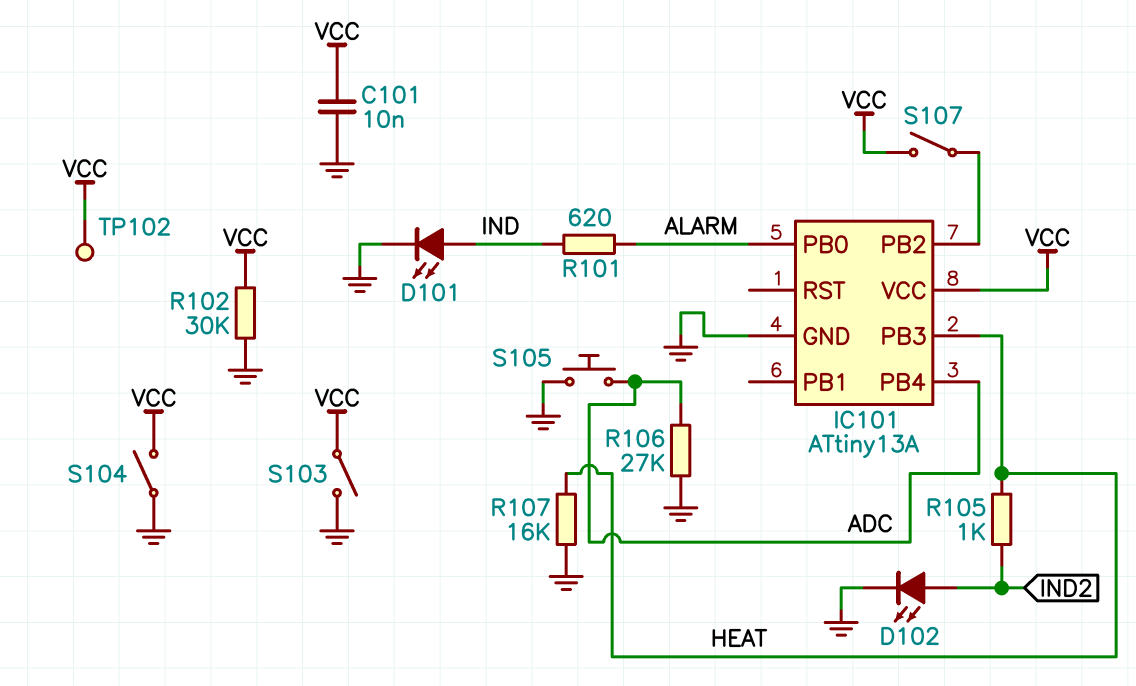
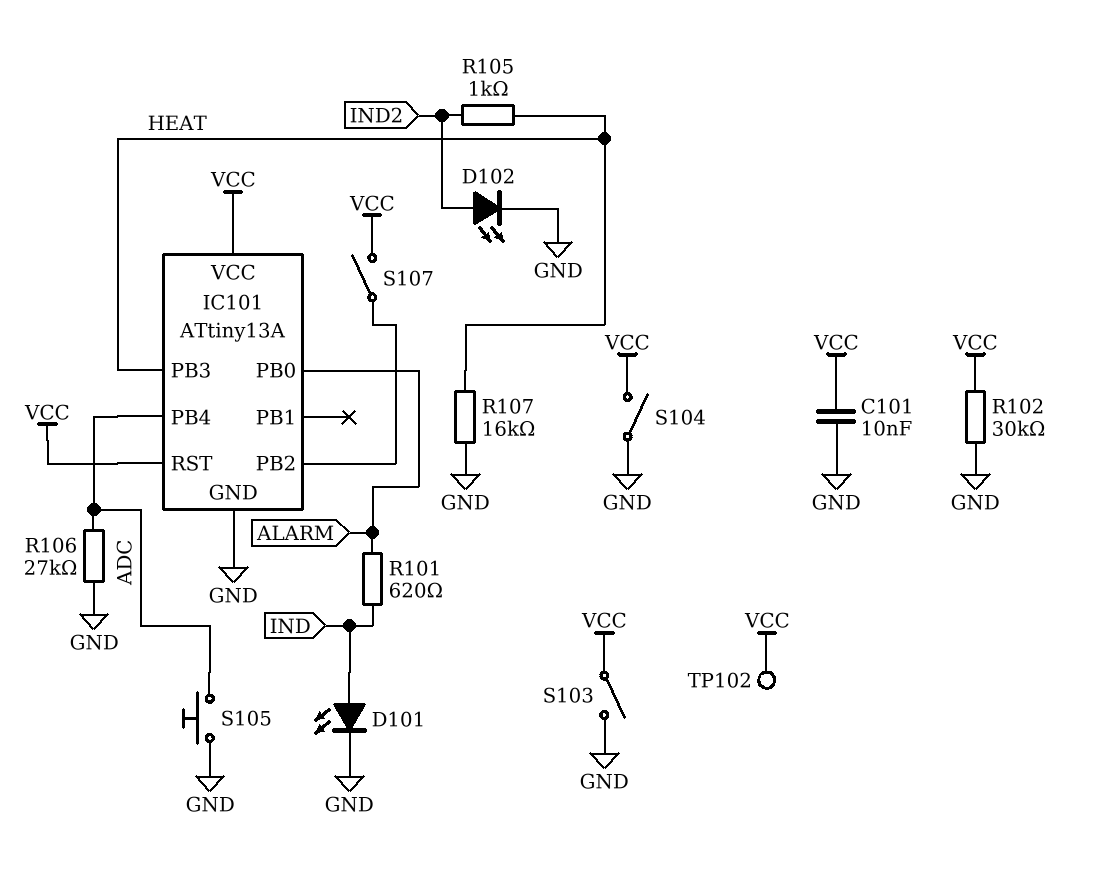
IC101 pin RST: none -> VCC

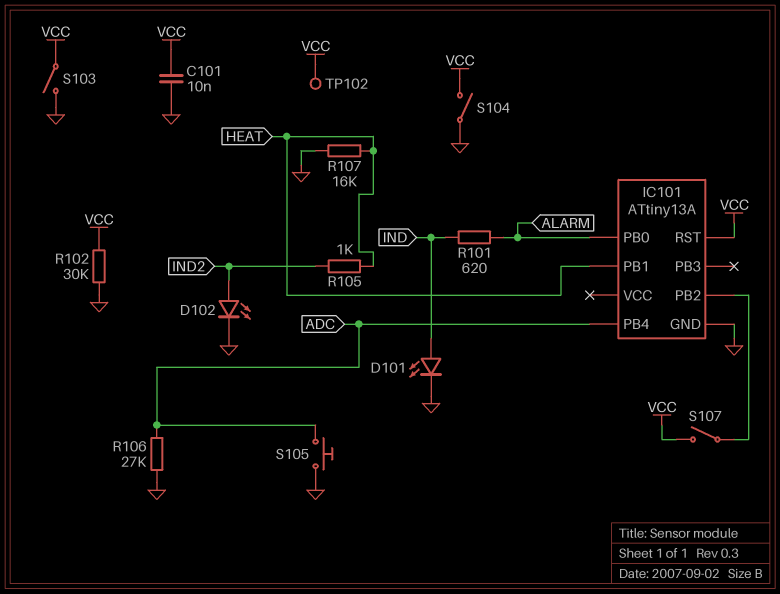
IC101 pin PB1: none -> HEAT
IC101 pin PB3: HEAT -> none
IC101 pin VCC: VCC -> none

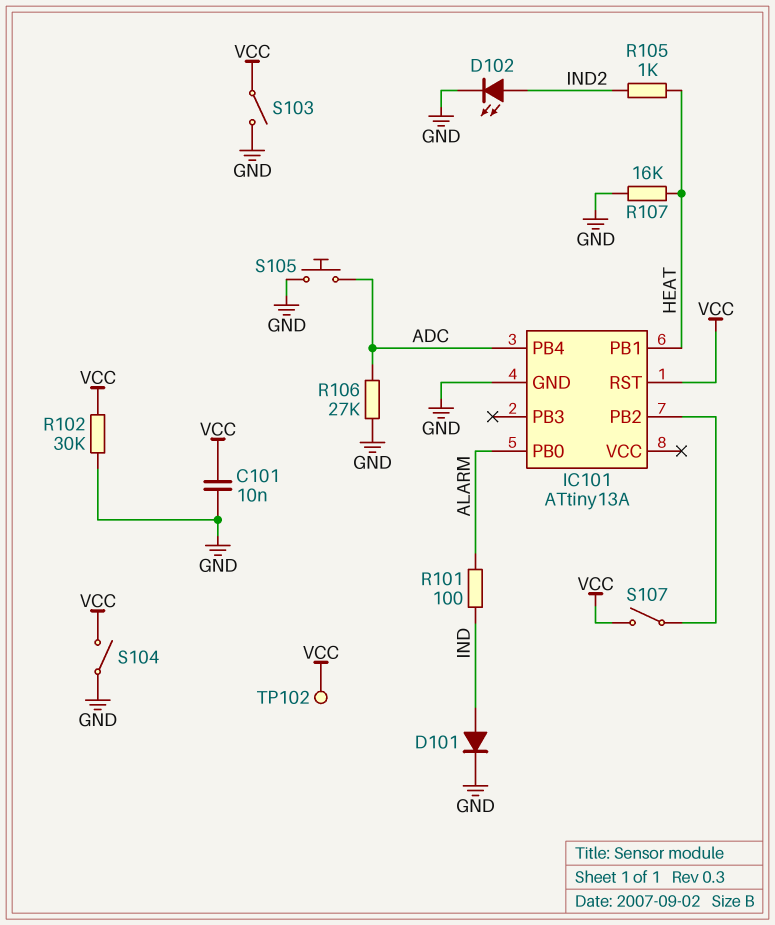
D101: LED (A IND, K GND) -> diode (A IND, K GND)
R101: 620 (ALARM, IND) -> 100 (ALARM, IND)

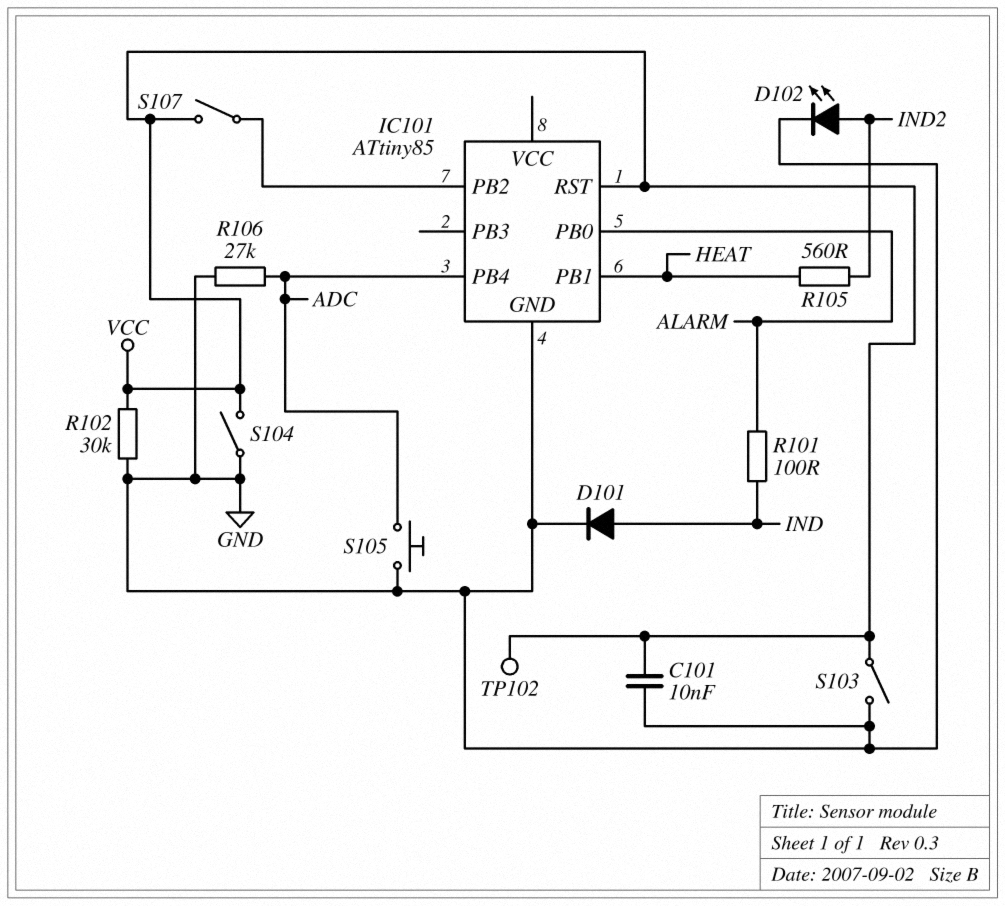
IC101: ATtiny13A -> ATtiny85
R105: 1k (HEAT, IND2) -> 560 (HEAT, IND2)
R107: 16k (GND, HEAT) -> none

